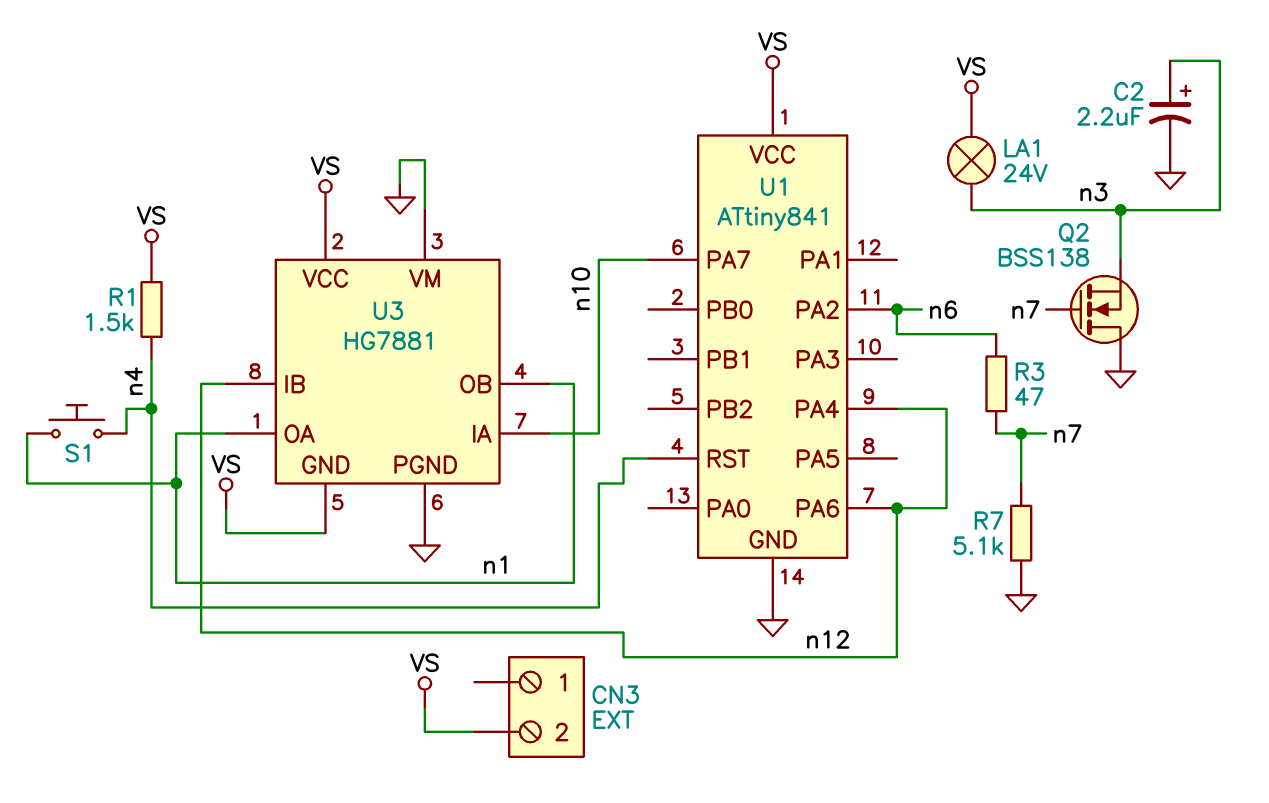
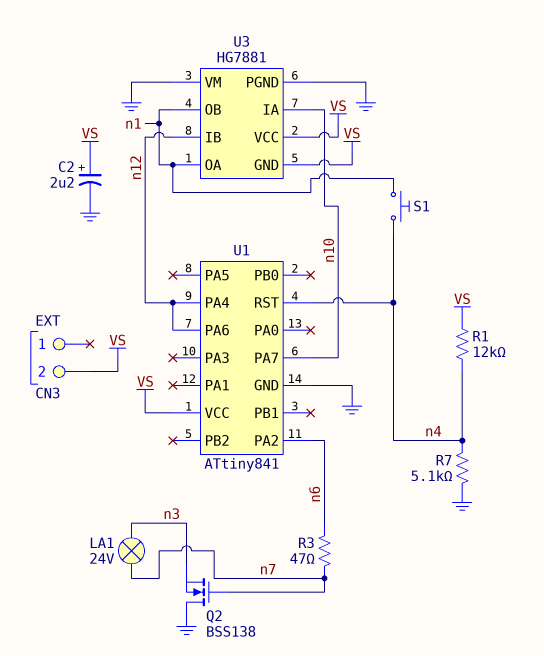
C2: 2.2uF (plus n3, minus GND) -> 2.2uF (plus VS, minus GND)
LA1: lamp 24V (VS, n3) -> lamp 24V (n3, n7)
R1: 1.5k (VS, n4) -> 12k (VS, n4)
R7: 5.1k (GND, n7) -> 5.1k (GND, n4)

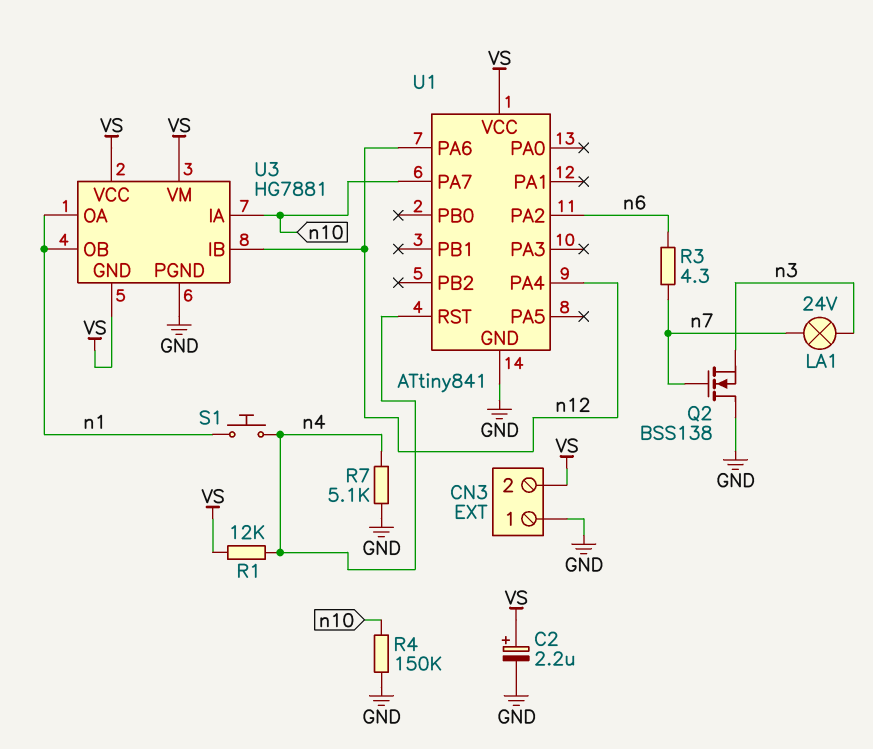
CN3 pin 1: none -> GND
R3: 47 (n6, n7) -> 4.3 (n6, n7)
R4: none -> 150k (GND, n10)
U3 pin VM: GND -> VS

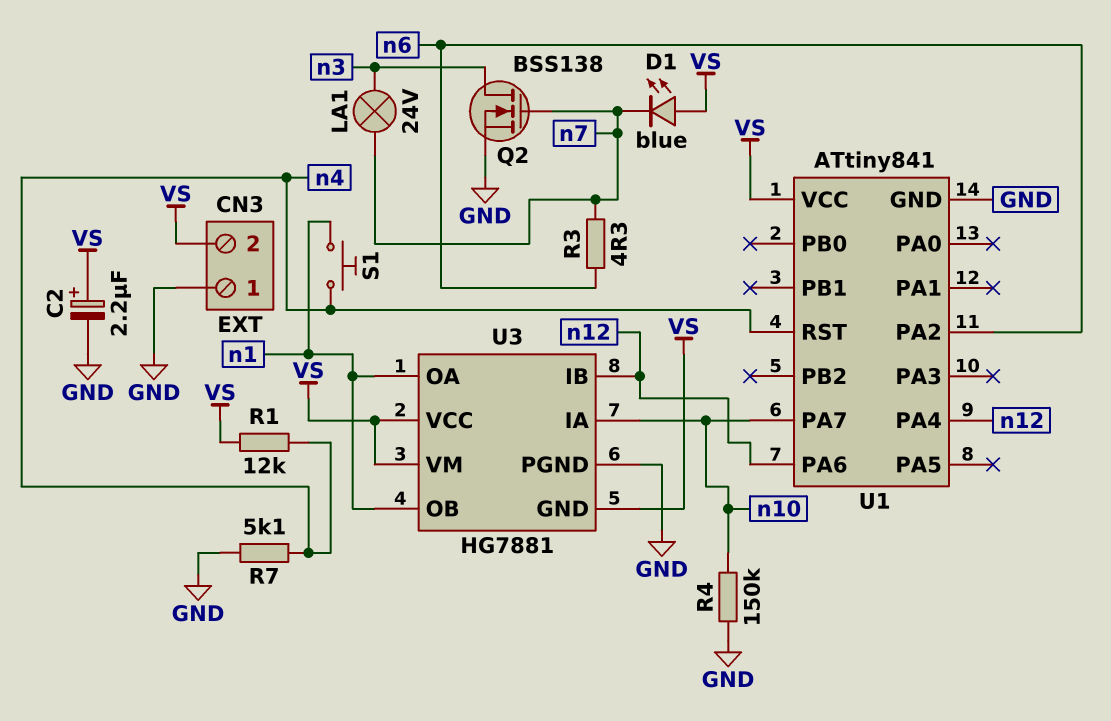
D1: none -> LED blue (A VS, K n7)
Q2: NMOS BSS138 (G n7, D GND, S n3) -> NMOS BSS138 (G n7, D n3, S GND)

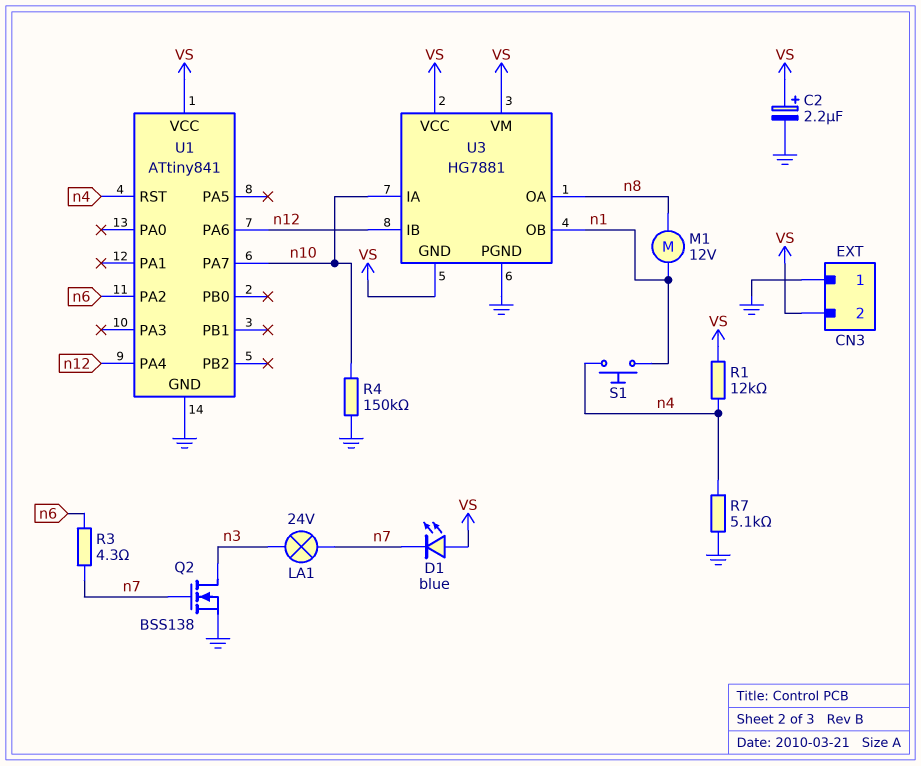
M1: none -> motor 12V (n1, n8)
U3 pin OA: n1 -> n8

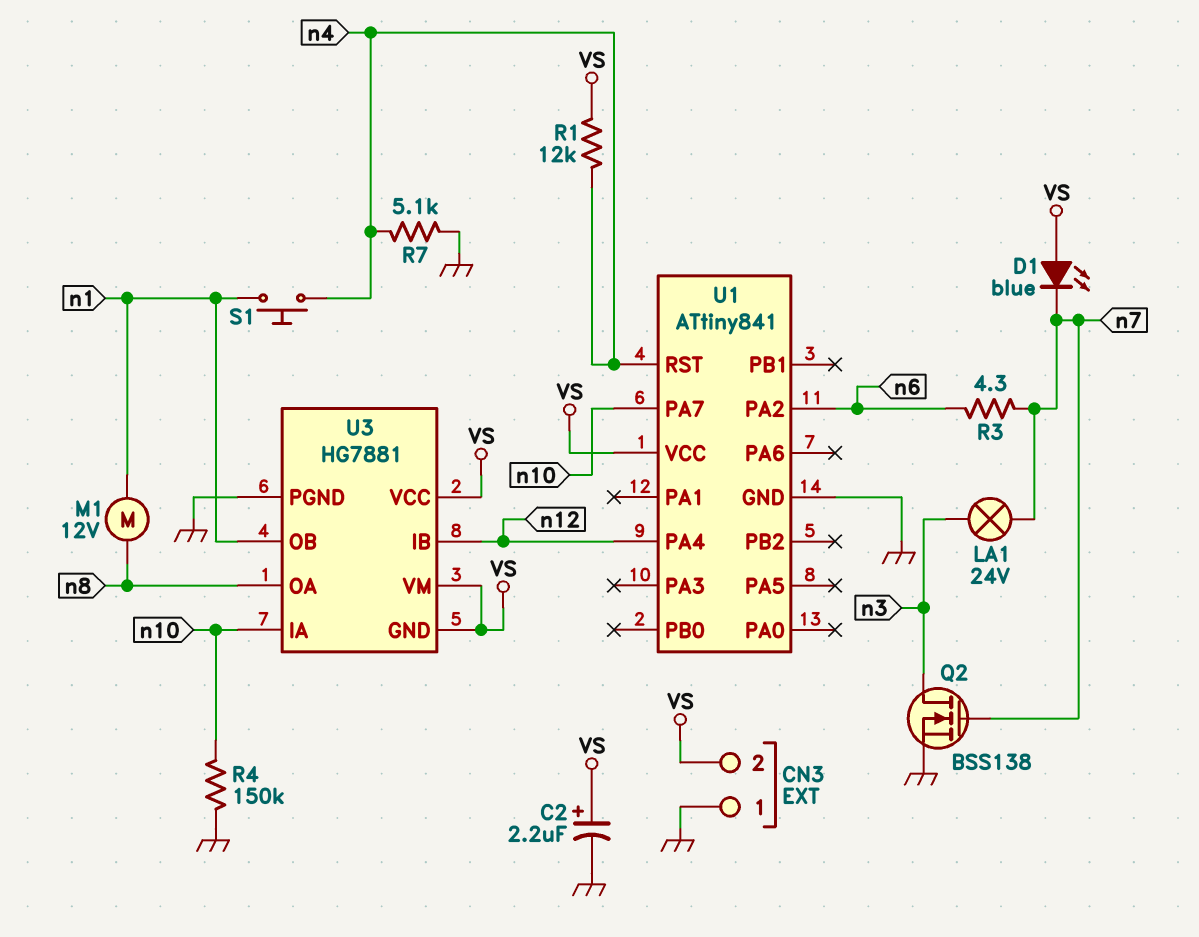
U1 pin PA6: n12 -> none

